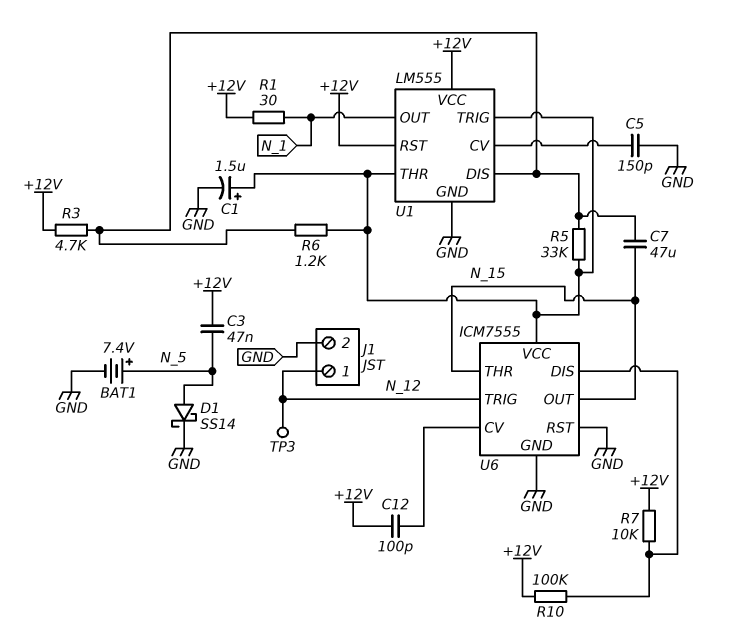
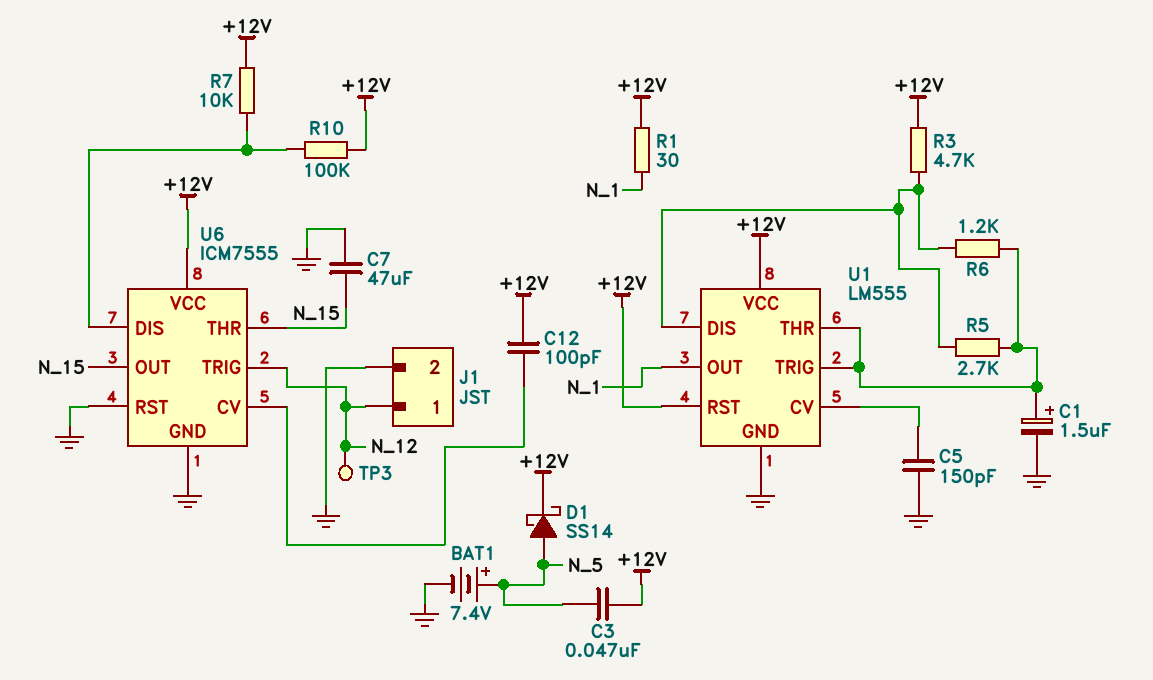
C7: 47uF (N_15, U1/DIS) -> 47uF (GND, N_15)
D1: schottky SS14 (A N_5, K GND) -> schottky SS14 (A N_5, K +12V)
R5: 33k (U1/DIS, U1/THR) -> 2.7k (U1/DIS, U1/THR)
U6 pin VCC: U1/THR -> +12V

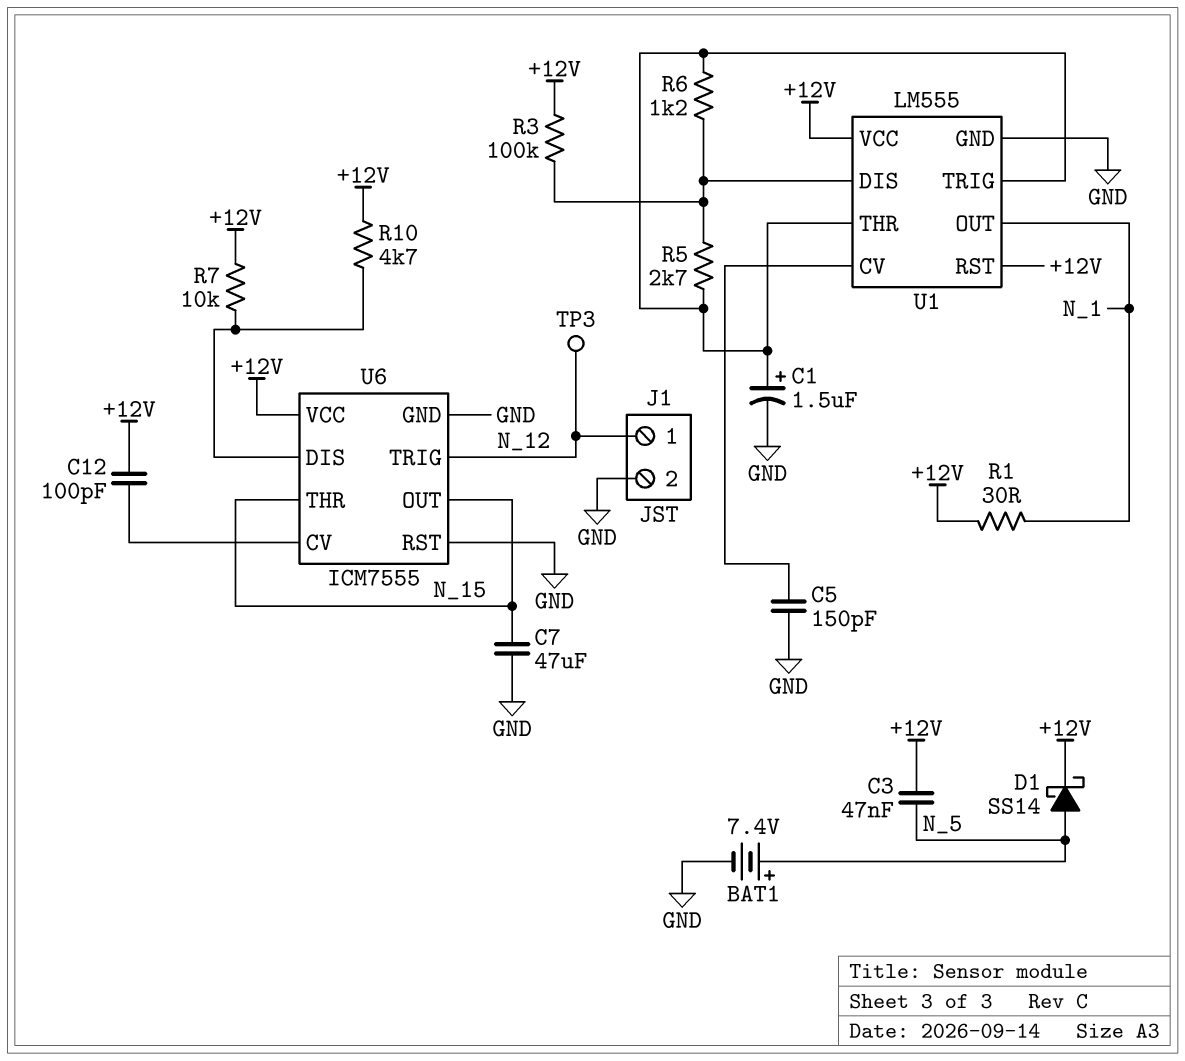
R3: 4.7k (+12V, U1/DIS) -> 100k (+12V, U1/DIS)
R10: 100k (+12V, U6/DIS) -> 4.7k (+12V, U6/DIS)

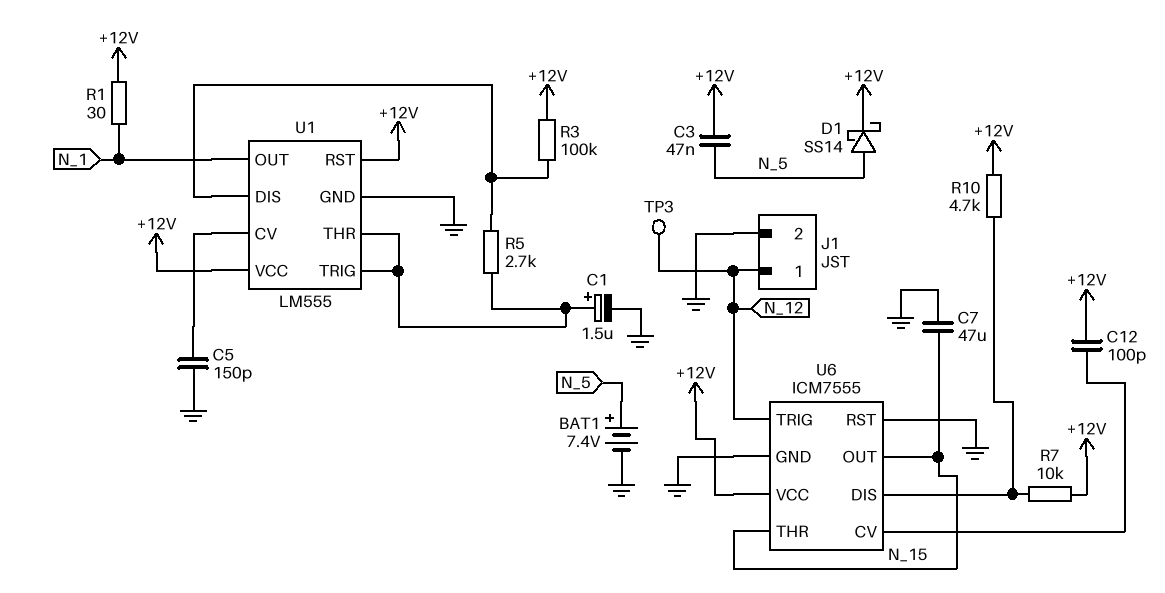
R6: 1.2k (U1/DIS, U1/THR) -> none

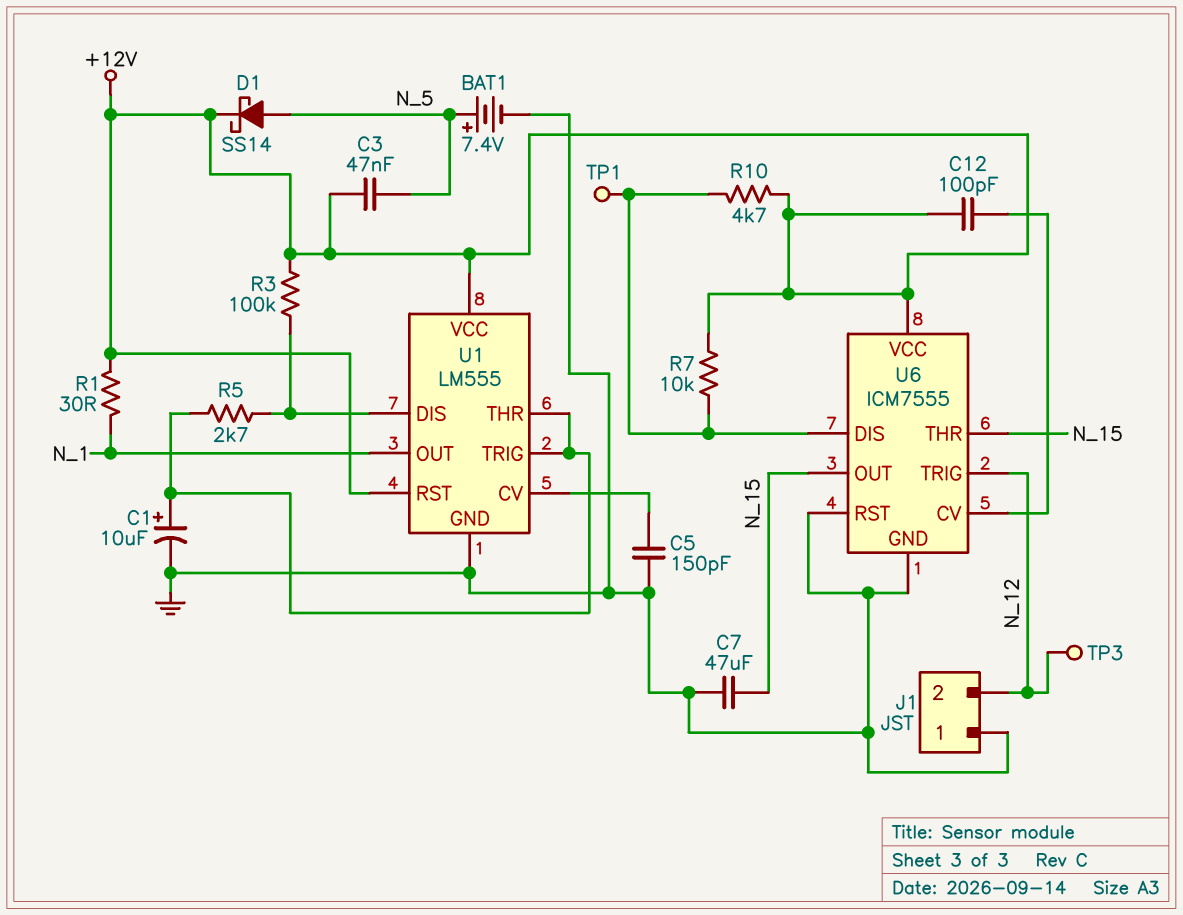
C1: 1.5uF (plus U1/THR, minus GND) -> 10uF (plus U1/THR, minus GND)
J1 pin 1: N_12 -> GND
J1 pin 2: GND -> N_12
TP1: none -> test point (U6/DIS)

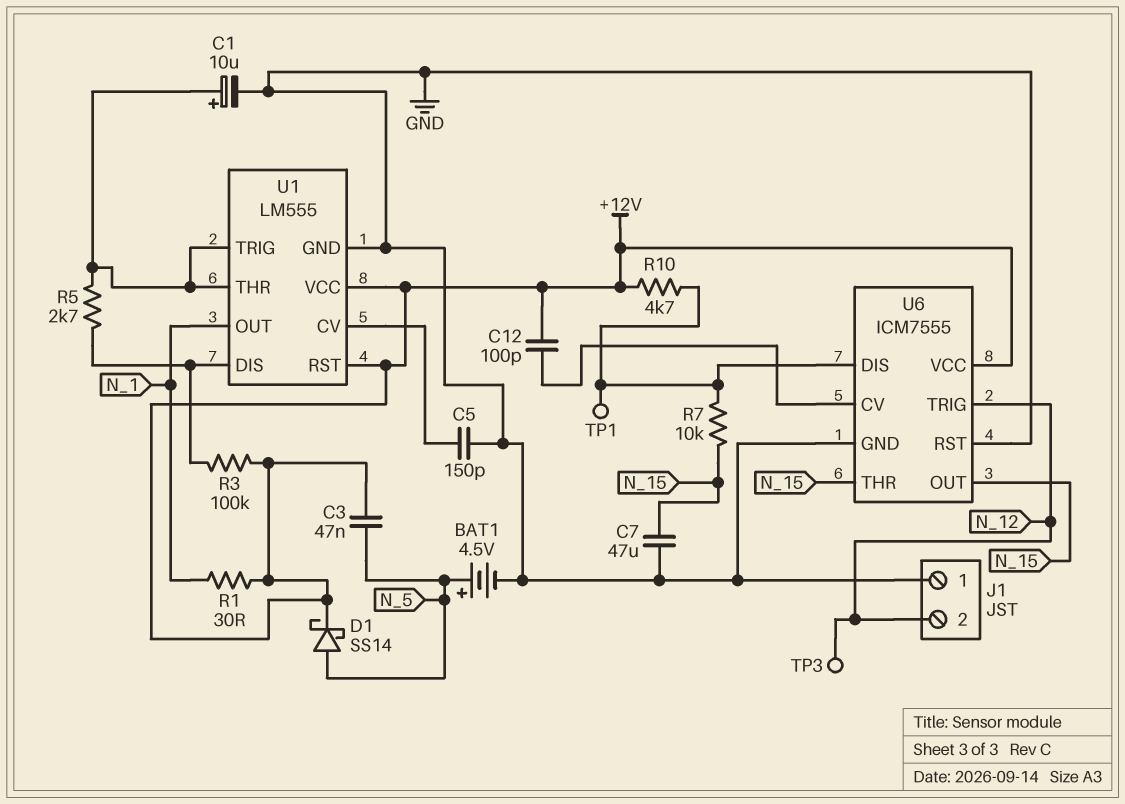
BAT1: 7.4V (plus N_5, minus GND) -> 4.5V (plus N_5, minus GND)
R7: 10k (+12V, U6/DIS) -> 10k (N_15, U6/DIS)

